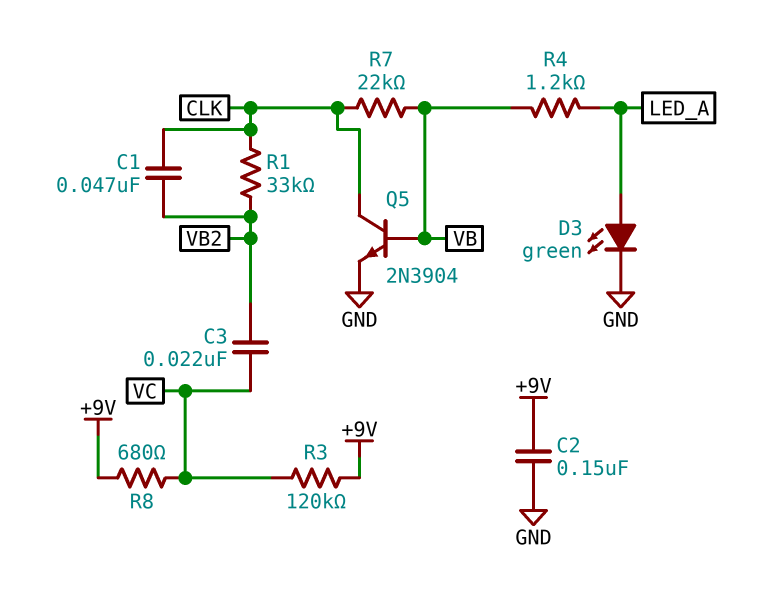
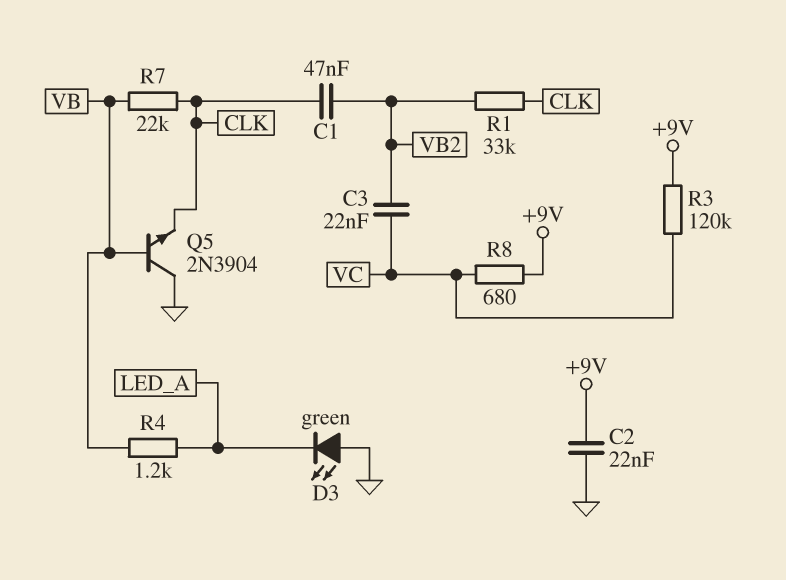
C2: 150nF (+9V, GND) -> 22nF (+9V, GND)
D3: LED green (A LED_A, K GND) -> LED green (A GND, K LED_A)
Q5: NPN 2N3904 (B VB, C CLK, E GND) -> NPN 2N3904 (B VB, C GND, E CLK)

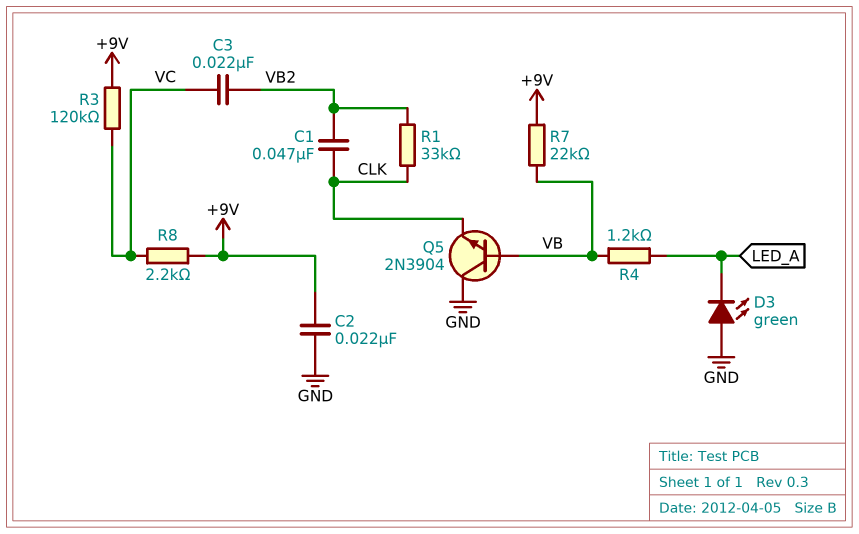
R7: 22k (CLK, VB) -> 22k (+9V, VB)
R8: 680 (+9V, VC) -> 2.2k (+9V, VC)

